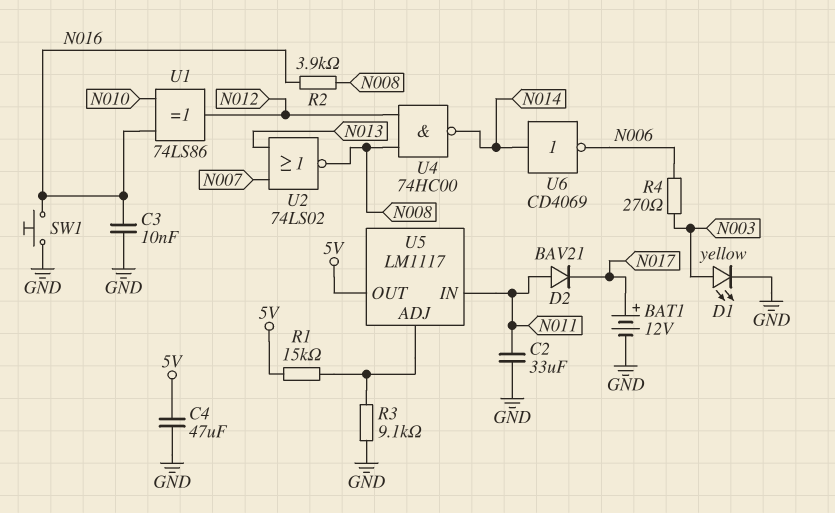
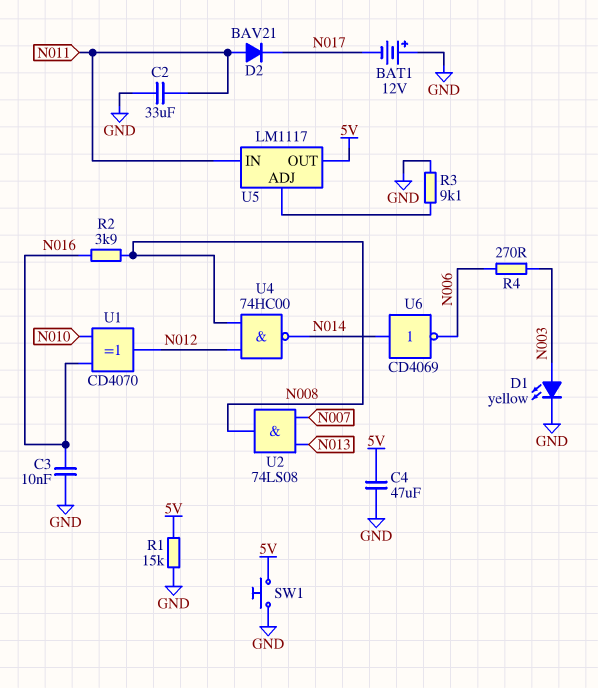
BAT1: 12V (plus N017, minus GND) -> 12V (plus GND, minus N017)
R1: 15k (5V, U5/ADJ) -> 15k (5V, GND)
SW1: button (GND, N016) -> button (5V, GND)
U1: XOR 74LS86 (in N010, in N016, out N012) -> XOR CD4070 (in N010, in N016, out N012)
U2: NOR 74LS02 (in N007, in N013, out N008) -> AND 74LS08 (in N007, in N013, out N008)

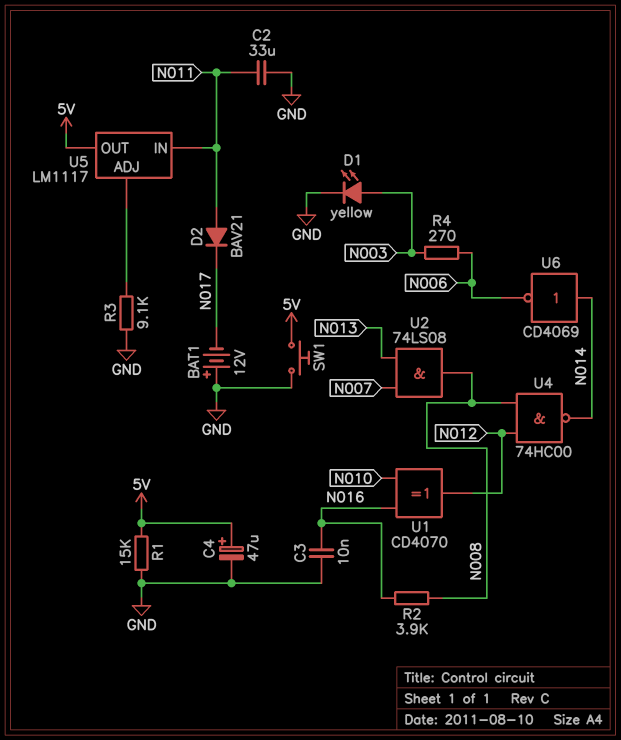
C4: 47uF (5V, GND) -> 47uF (plus 5V, minus GND)

